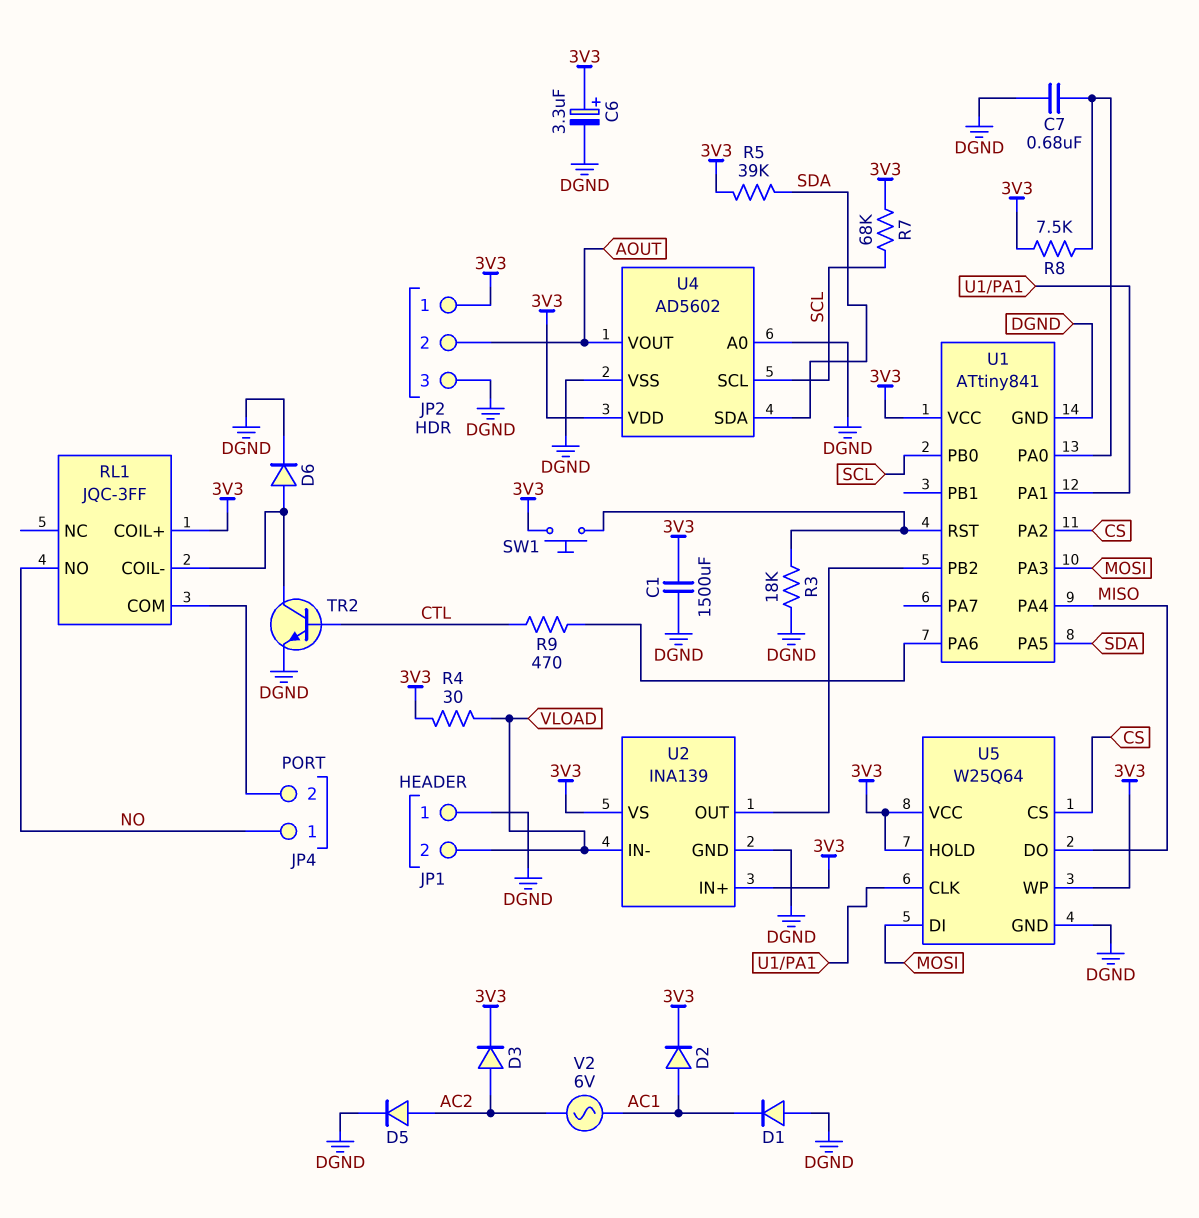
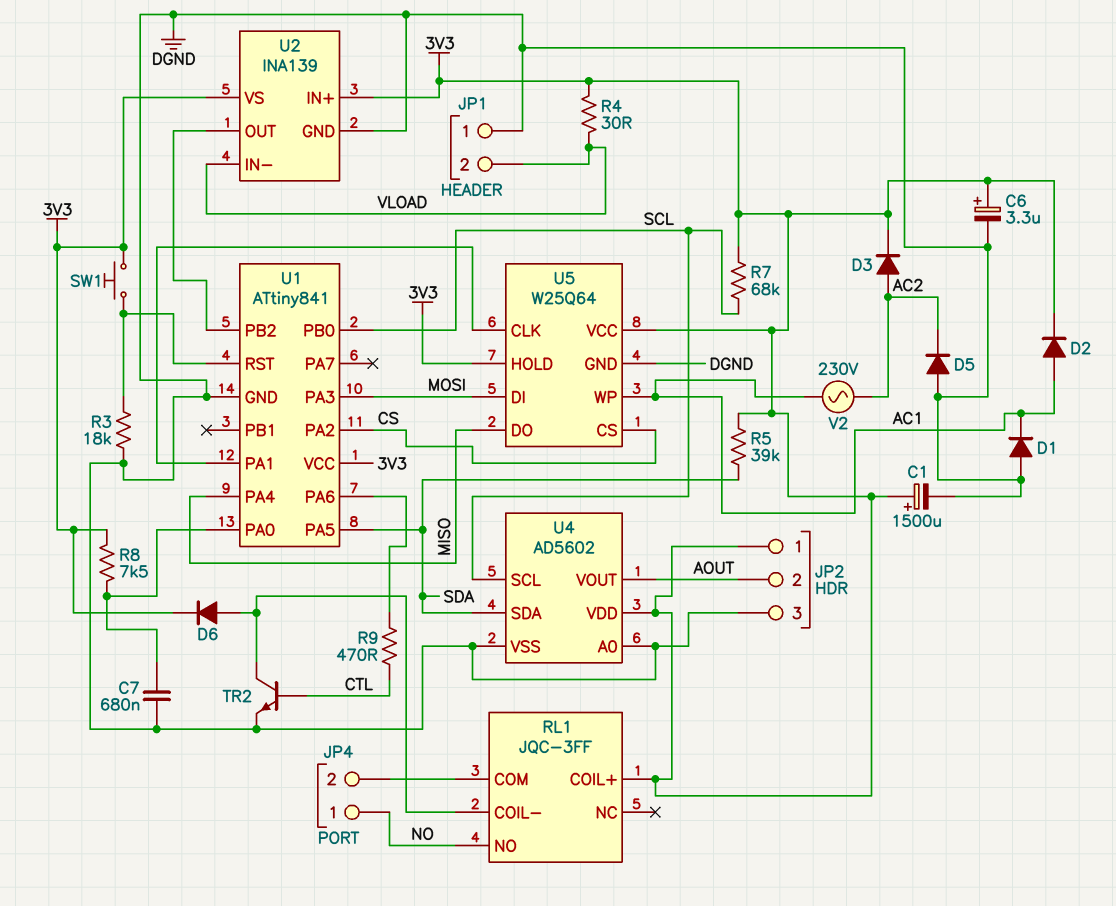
C1: 1500uF (3V3, DGND) -> 1500uF (plus 3V3, minus DGND)
D5: diode (A AC2, K DGND) -> diode (A DGND, K AC2)
D6: diode (A RL1/COIL-, K DGND) -> diode (A RL1/COIL-, K 3V3)
U5 pin WP: 3V3 -> AC1
V2: AC 6V (AC1, AC2) -> AC 230V (AC1, AC2)

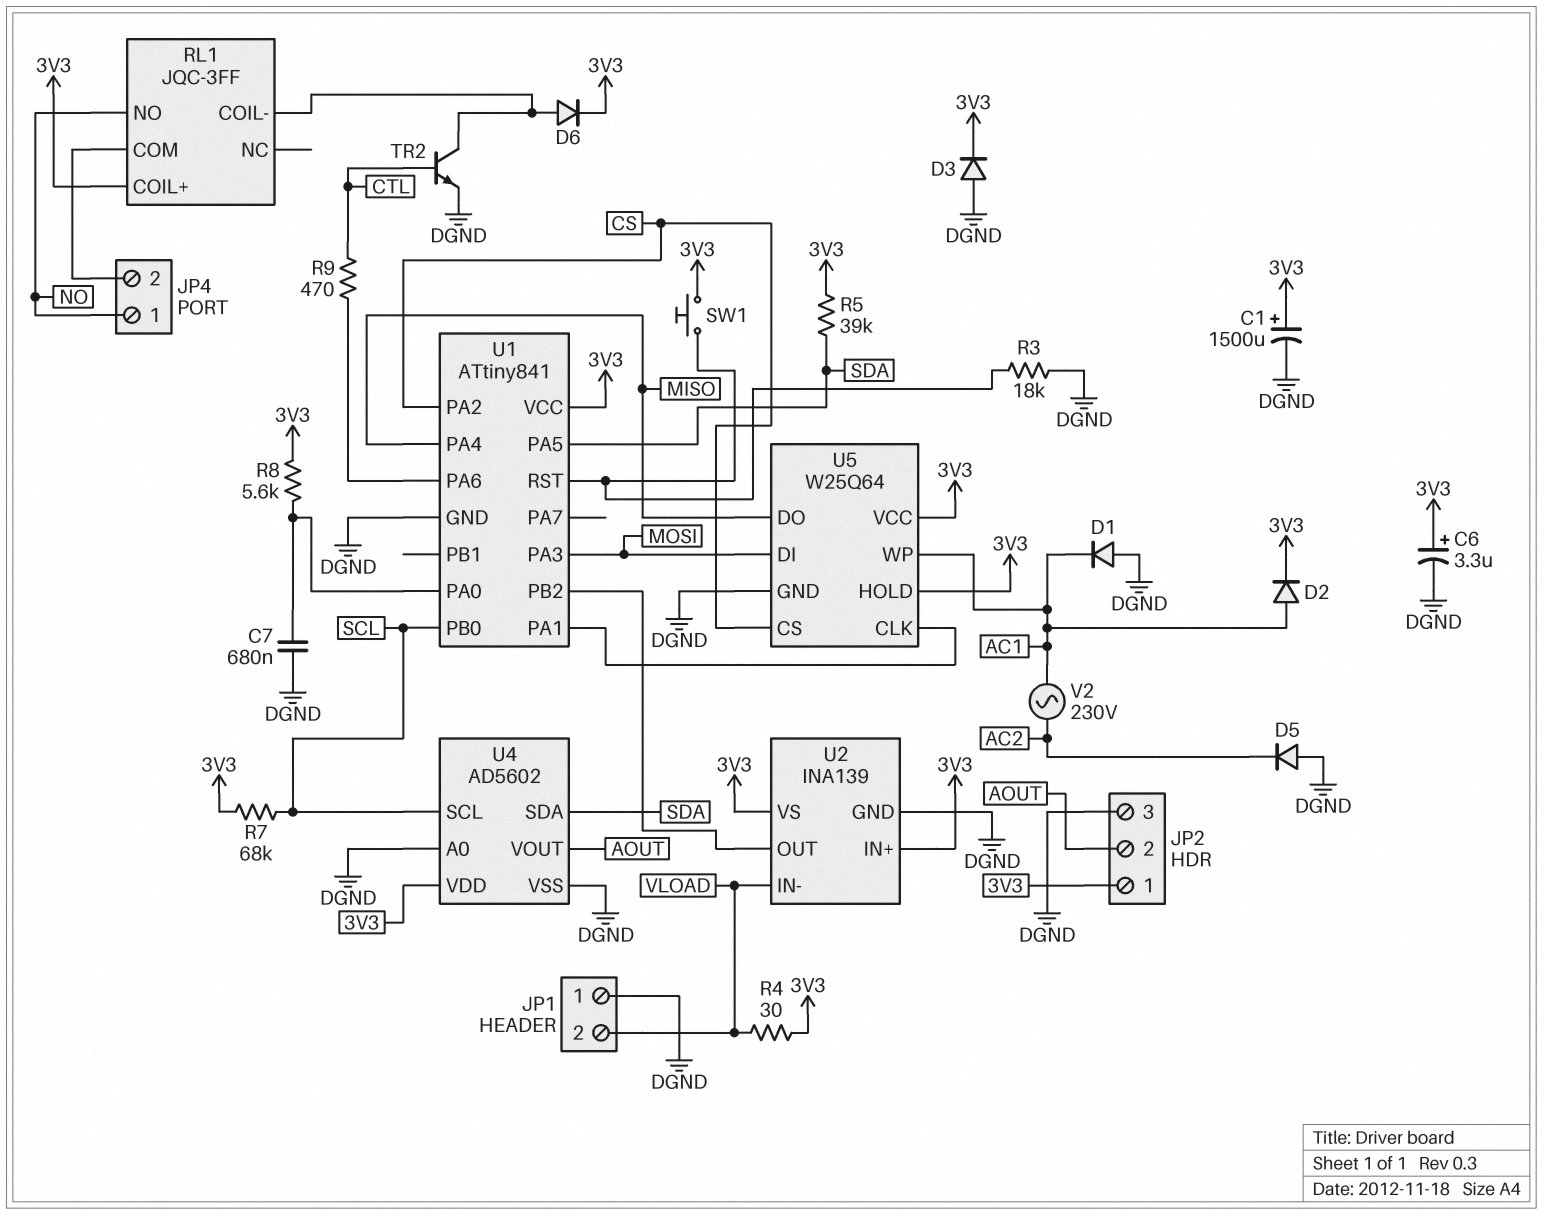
D3: diode (A AC2, K 3V3) -> diode (A DGND, K 3V3)
R8: 7.5k (3V3, U1/PA0) -> 5.6k (3V3, U1/PA0)

